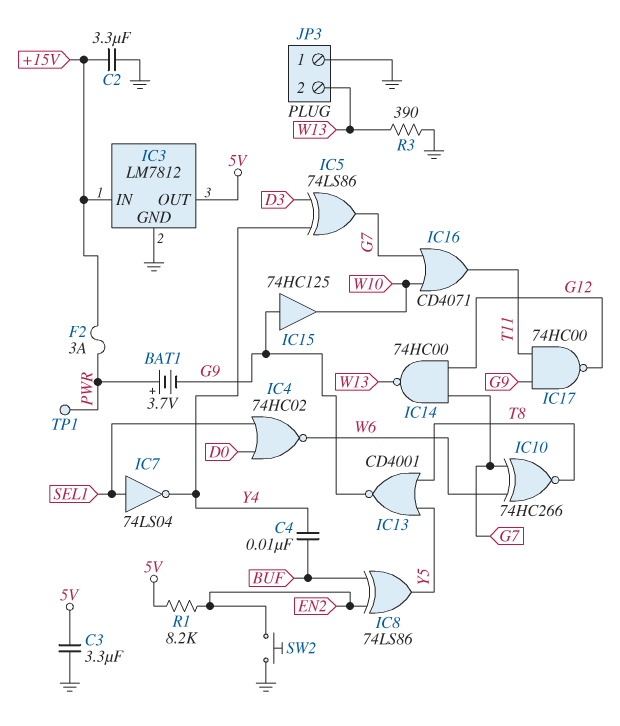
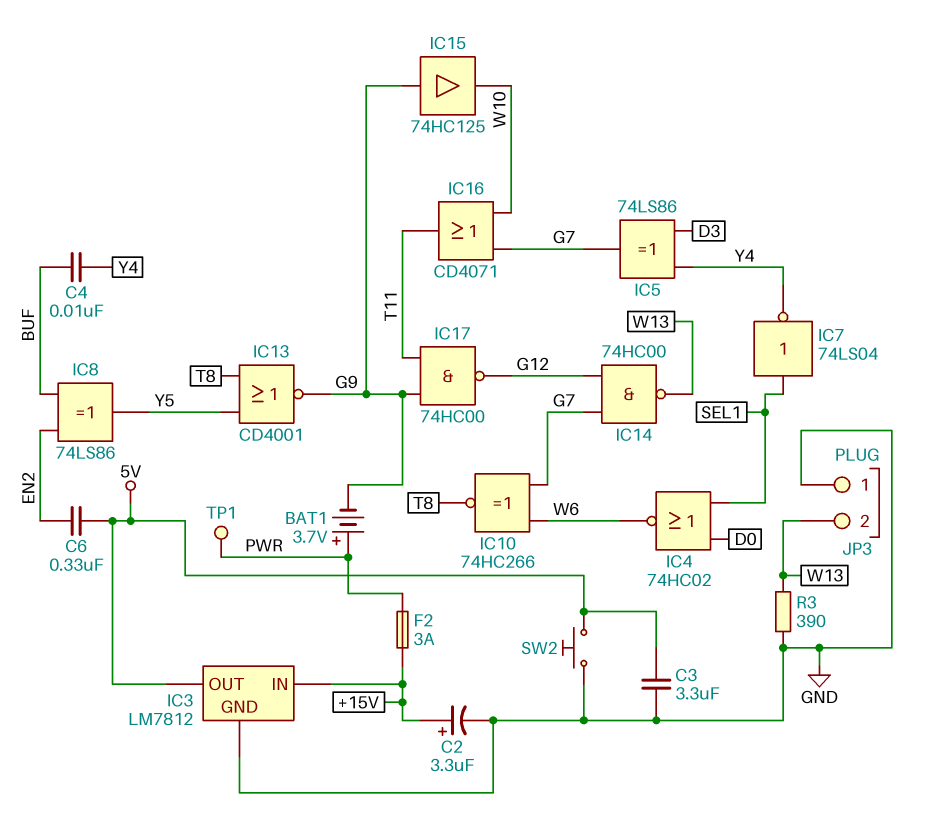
C2: 3.3uF (+15V, GND) -> 3.3uF (plus +15V, minus GND)
C6: none -> 330nF (5V, EN2)
R1: 8.2k (5V, EN2) -> none
SW2: button (EN2, GND) -> button (5V, GND)

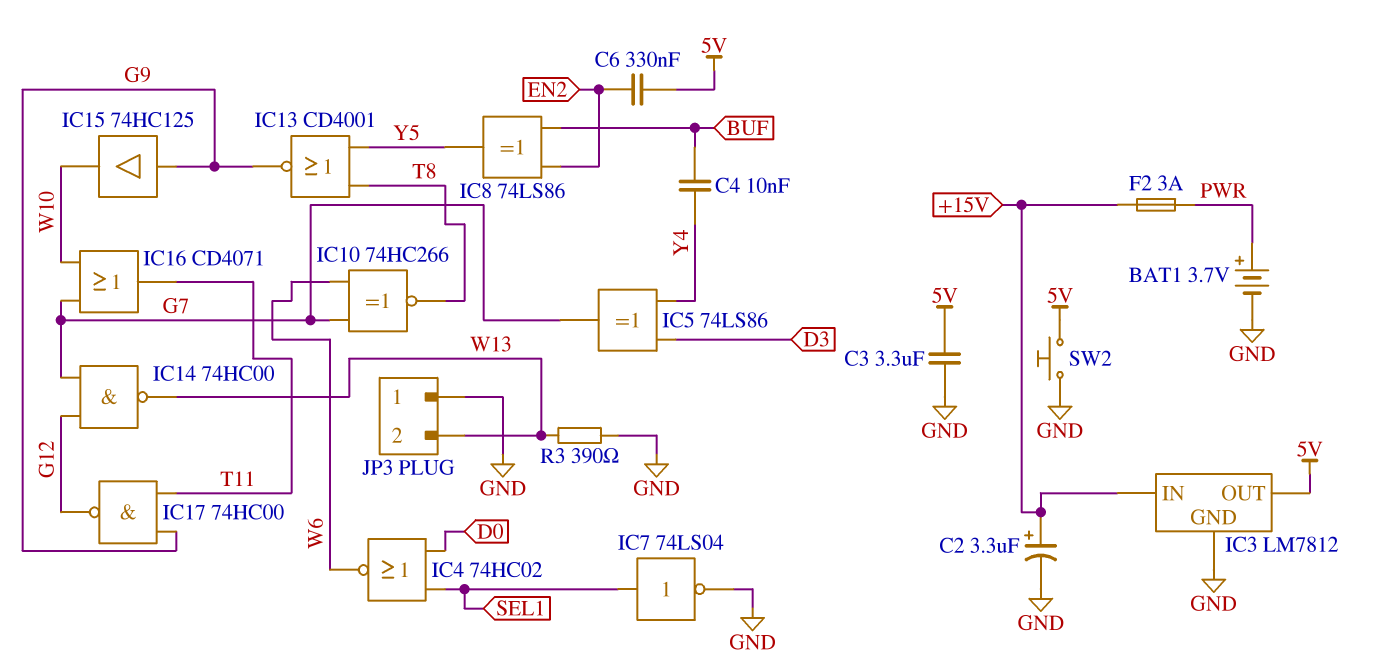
BAT1: 3.7V (plus PWR, minus G9) -> 3.7V (plus PWR, minus GND)
IC7: NOT 74LS04 (in SEL1, out Y4) -> NOT 74LS04 (in SEL1, out GND)
TP1: test point (PWR) -> none

